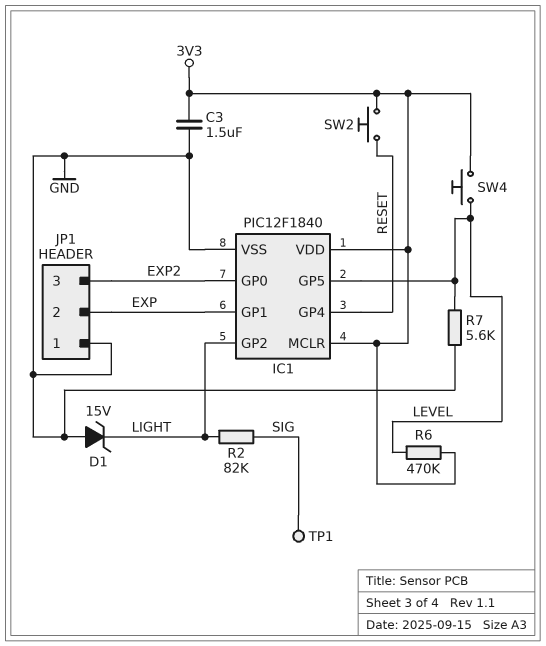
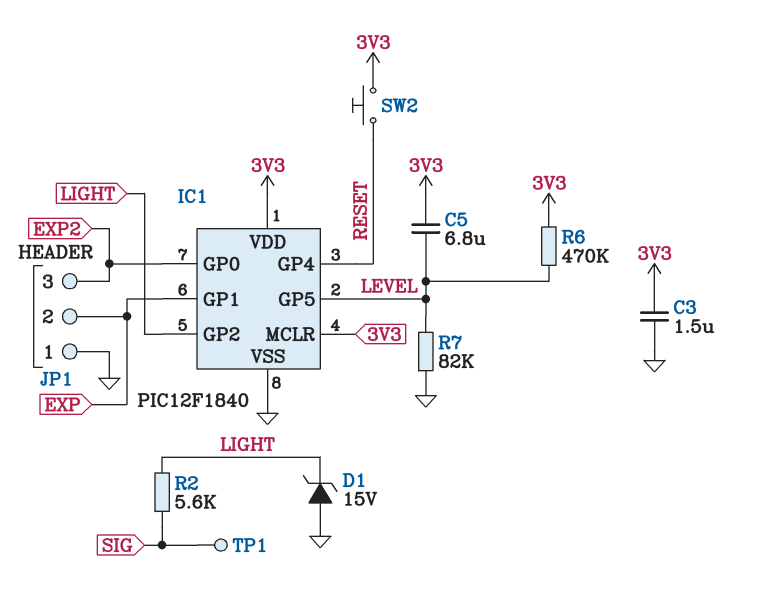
C5: none -> 6.8uF (3V3, LEVEL)
R2: 82k (LIGHT, SIG) -> 5.6k (LIGHT, SIG)
R7: 5.6k (GND, LEVEL) -> 82k (GND, LEVEL)
SW4: button (3V3, LEVEL) -> none

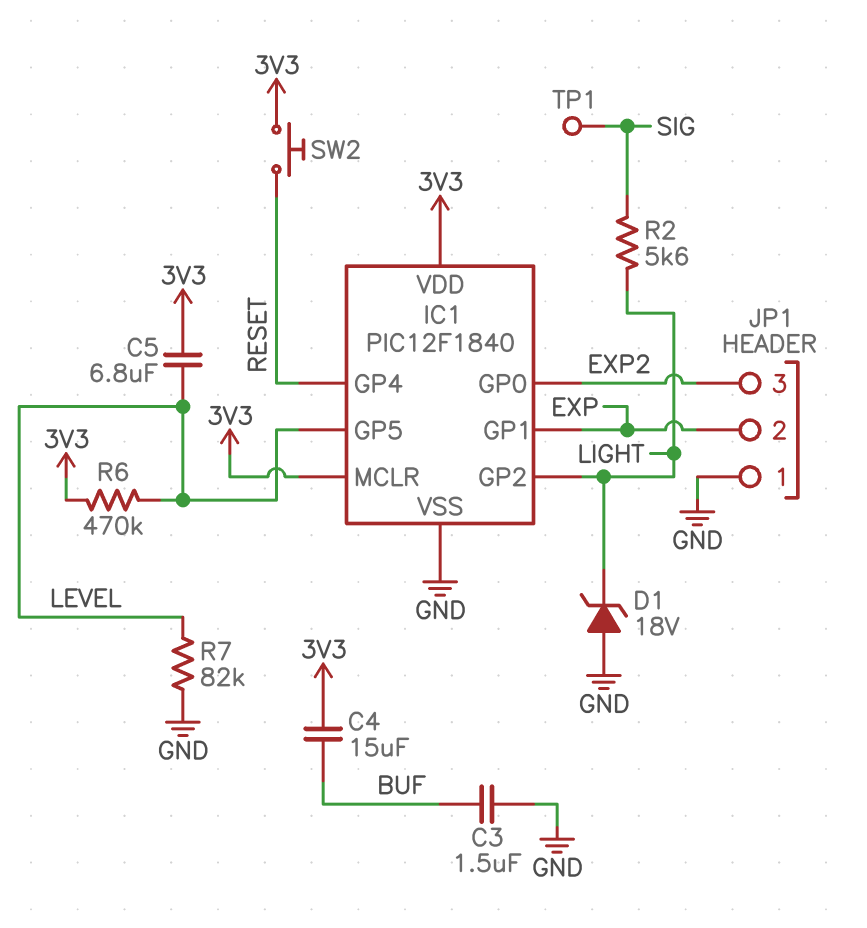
C3: 1.5uF (3V3, GND) -> 1.5uF (BUF, GND)
C4: none -> 15uF (3V3, BUF)
D1: zener 15V (A GND, K LIGHT) -> zener 18V (A GND, K LIGHT)

